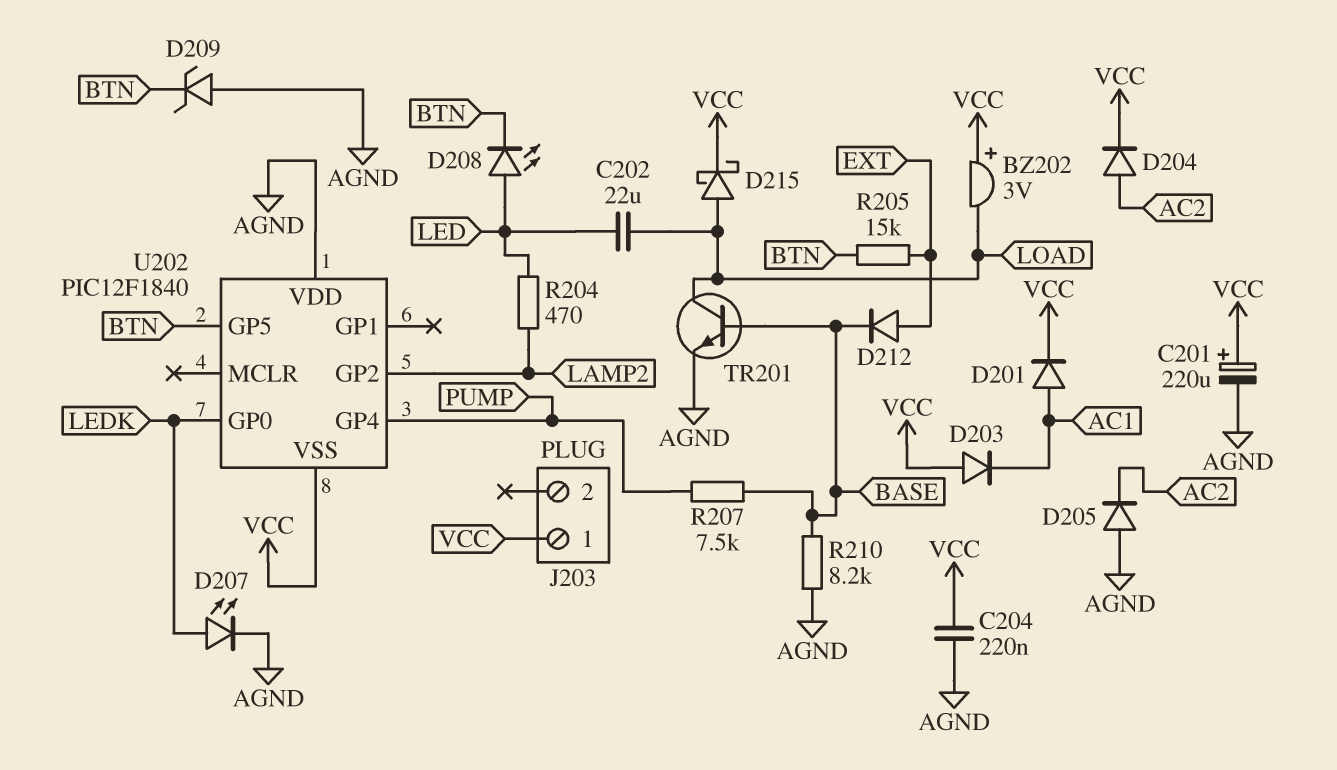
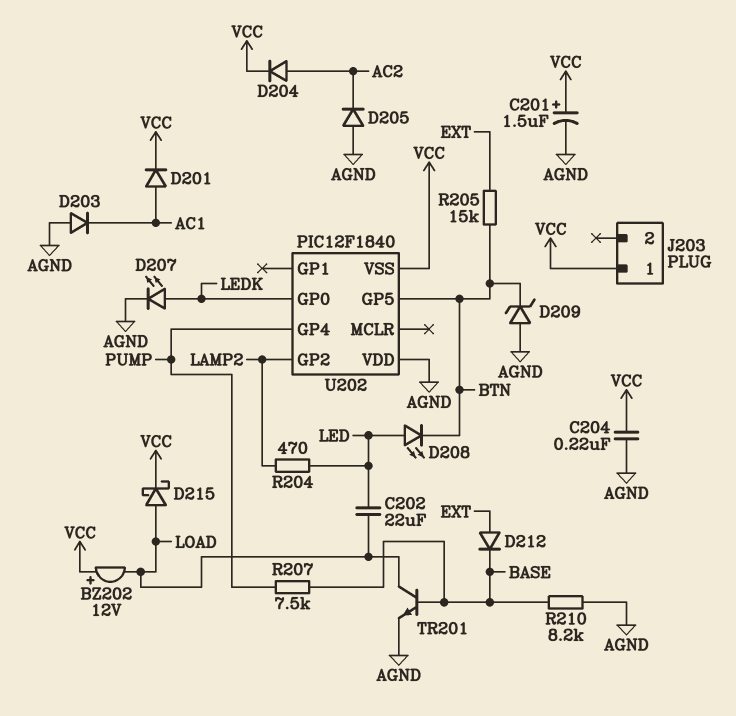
BZ202: buzzer 3V (plus VCC, minus LOAD) -> buzzer 12V (plus VCC, minus LOAD)
C201: 220uF (plus VCC, minus AGND) -> 1.5uF (plus VCC, minus AGND)
D203: diode (A VCC, K AC1) -> diode (A AGND, K AC1)

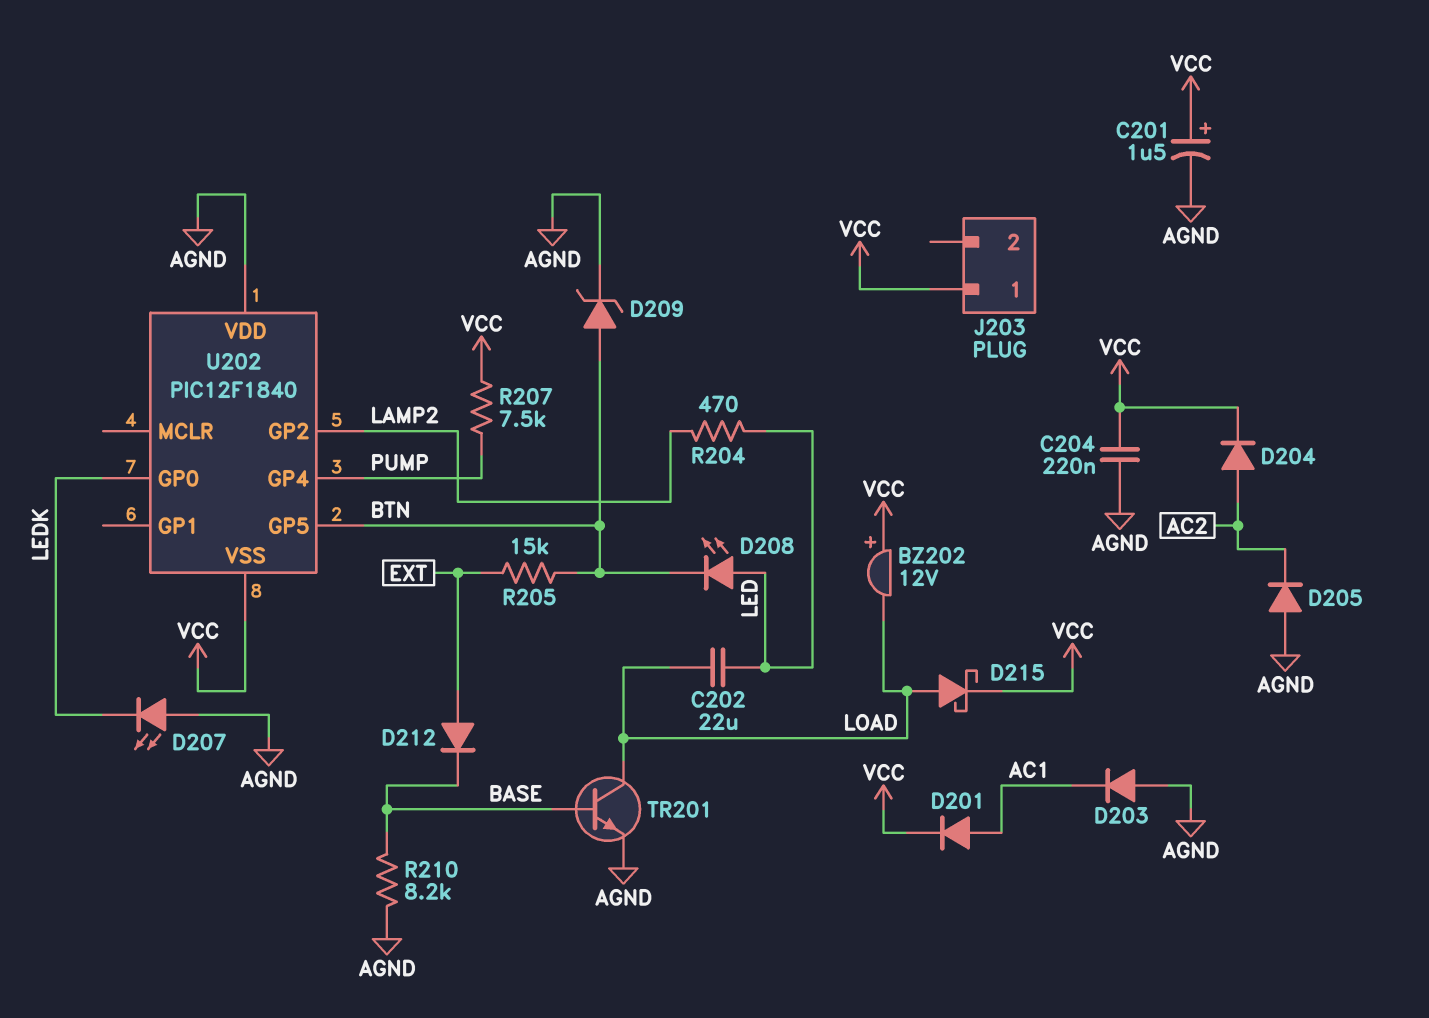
D207: LED (A LEDK, K AGND) -> LED (A AGND, K LEDK)
D209: zener (A AGND, K BTN) -> zener (A BTN, K AGND)
R207: 7.5k (BASE, PUMP) -> 7.5k (PUMP, VCC)

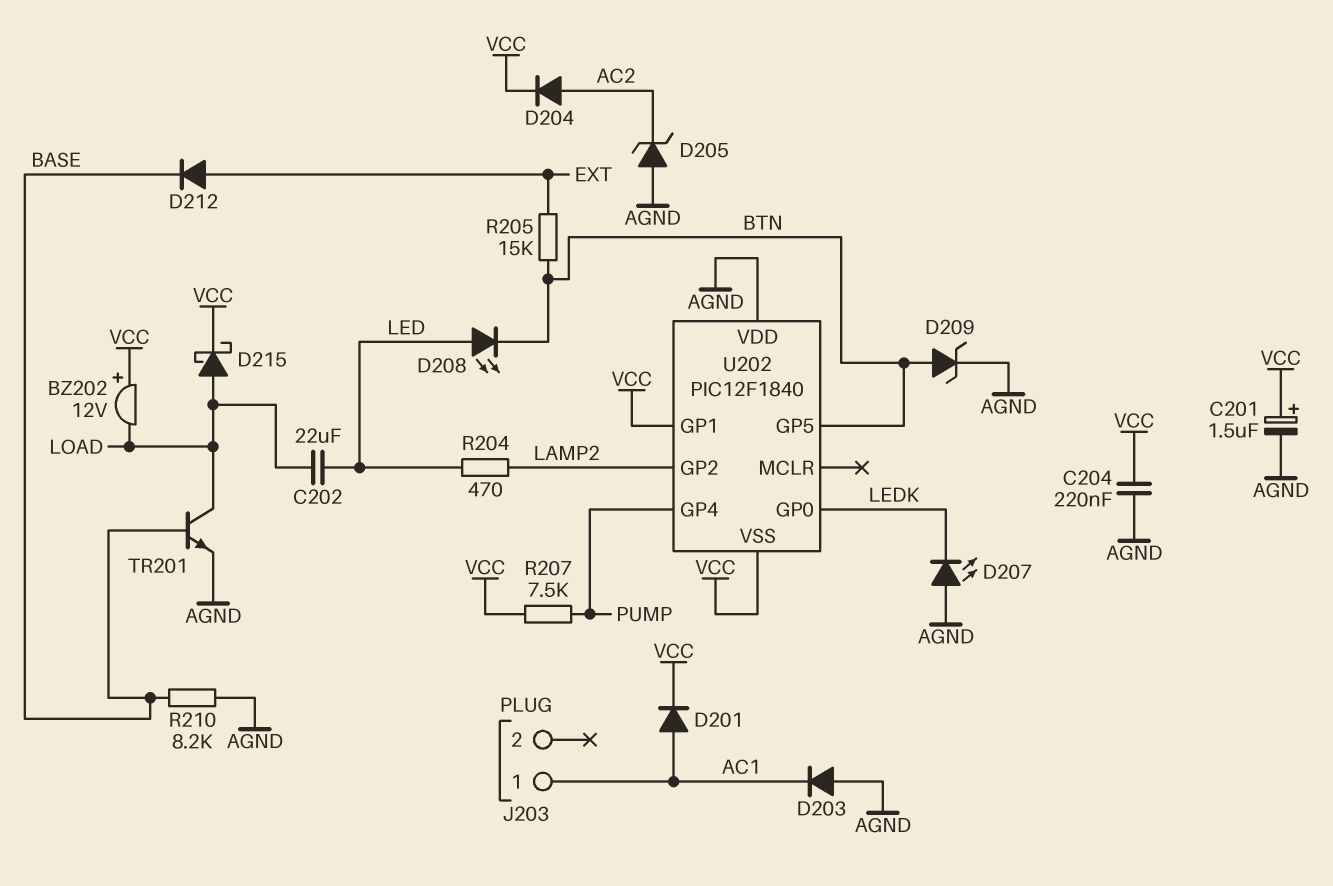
D205: diode (A AGND, K AC2) -> zener (A AGND, K AC2)
J203 pin 1: VCC -> AC1
U202 pin GP1: none -> VCC

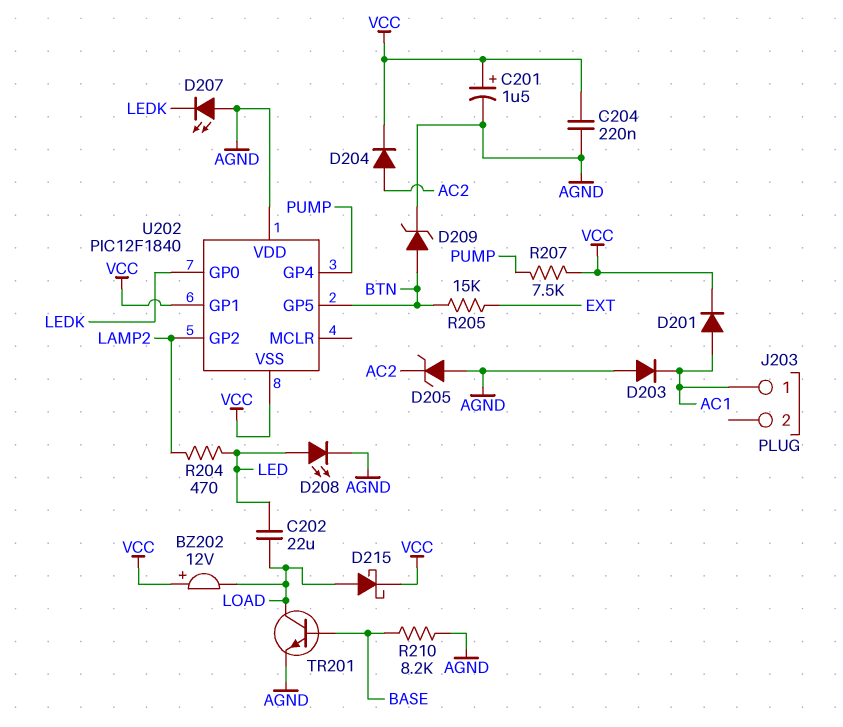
D208: LED (A LED, K BTN) -> LED (A LED, K AGND)
D212: diode (A EXT, K BASE) -> none

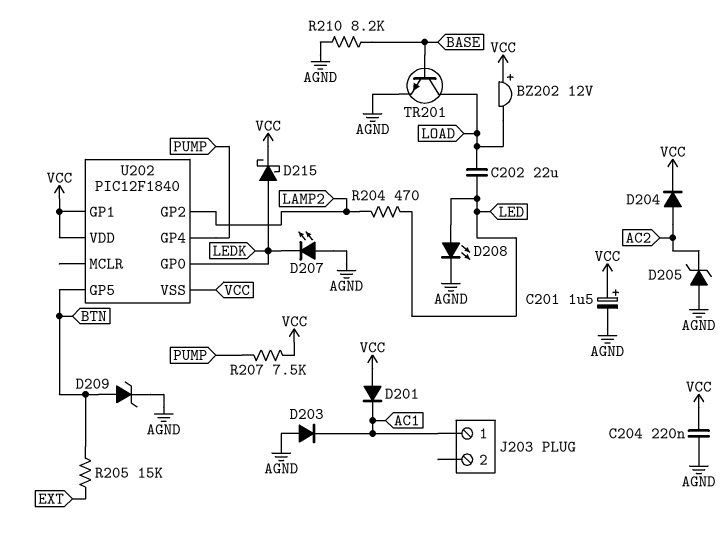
D201: diode (A AC1, K VCC) -> diode (A VCC, K AC1)
D215: schottky (A LOAD, K VCC) -> schottky (A LEDK, K VCC)
U202 pin VDD: AGND -> VCC

